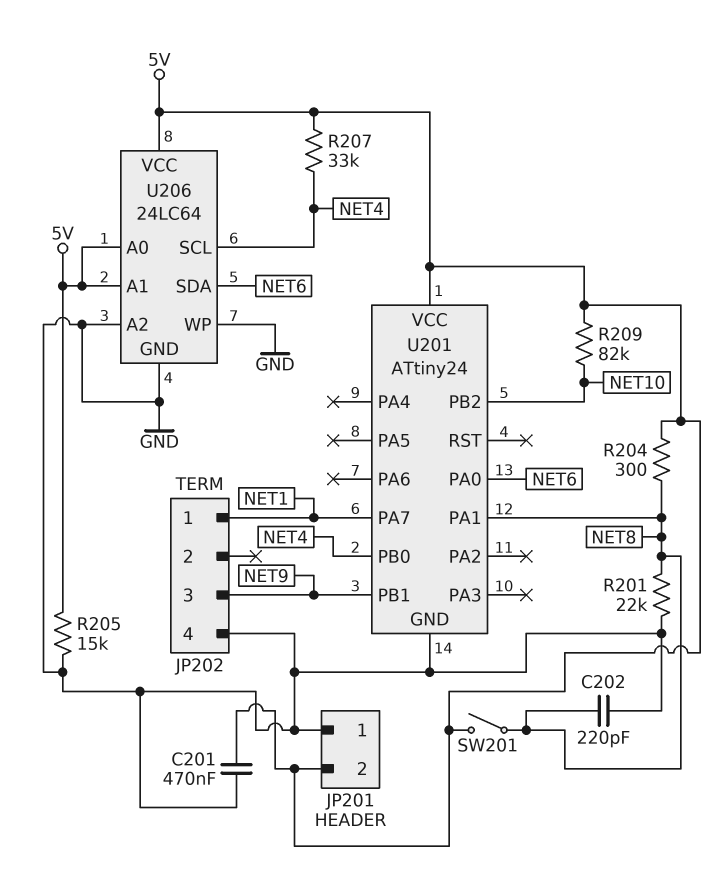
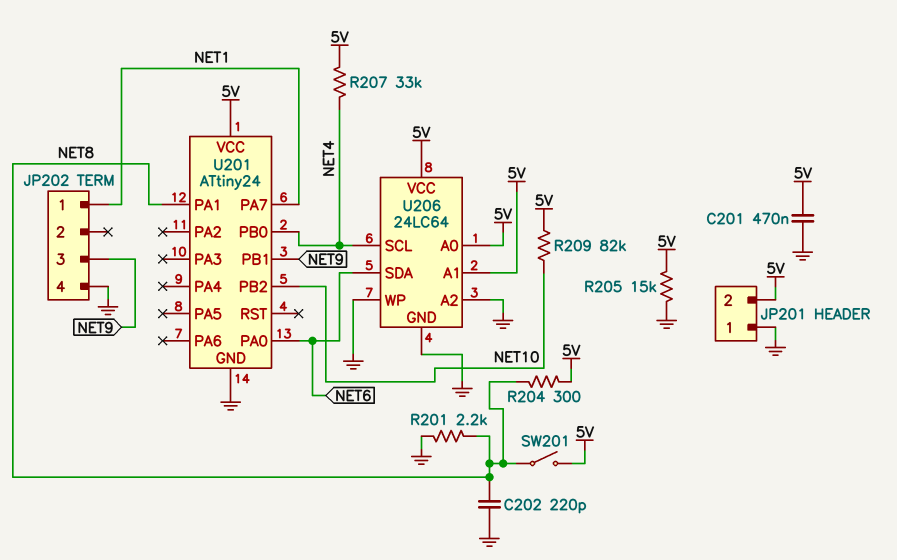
R201: 22k (GND, NET8) -> 2.2k (GND, NET8)

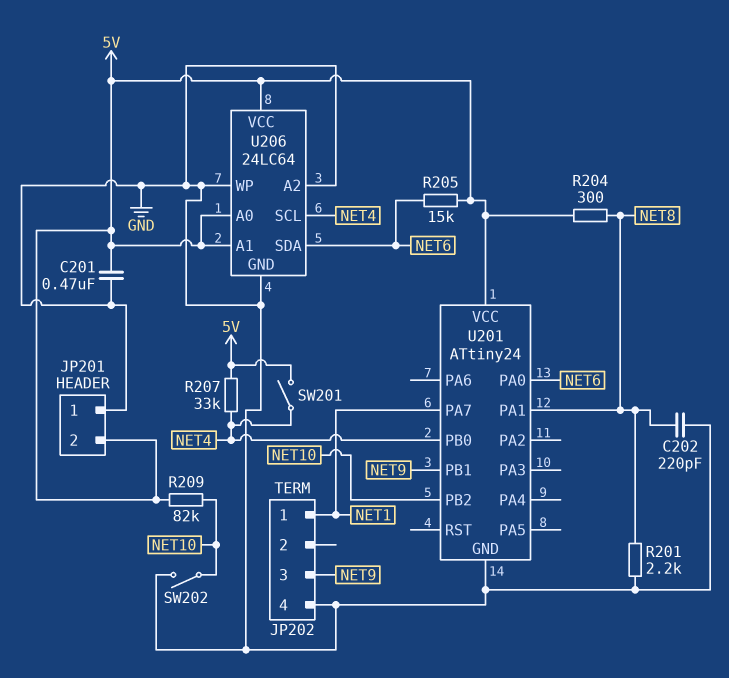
R205: 15k (5V, GND) -> 15k (5V, NET6)
SW201: switch (5V, NET8) -> switch (5V, NET4)
SW202: none -> switch (GND, NET10)

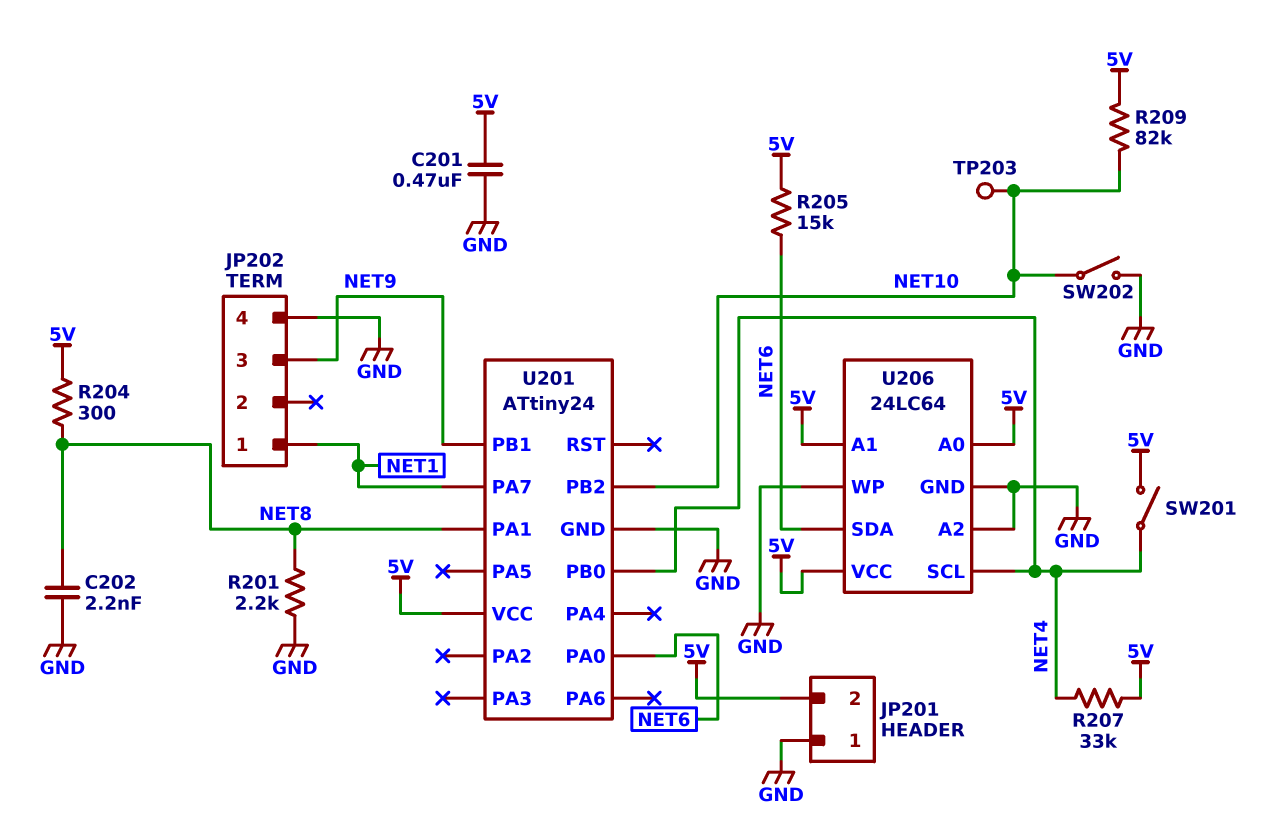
C202: 220pF (GND, NET8) -> 2.2nF (GND, NET8)
TP203: none -> test point (NET10)

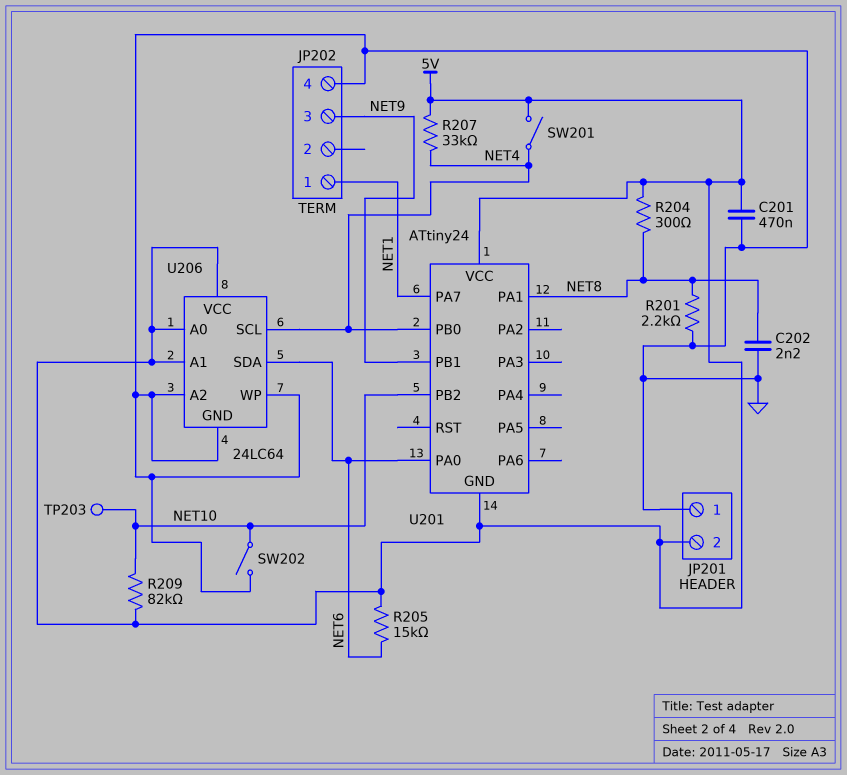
U201 pin GND: GND -> 5V

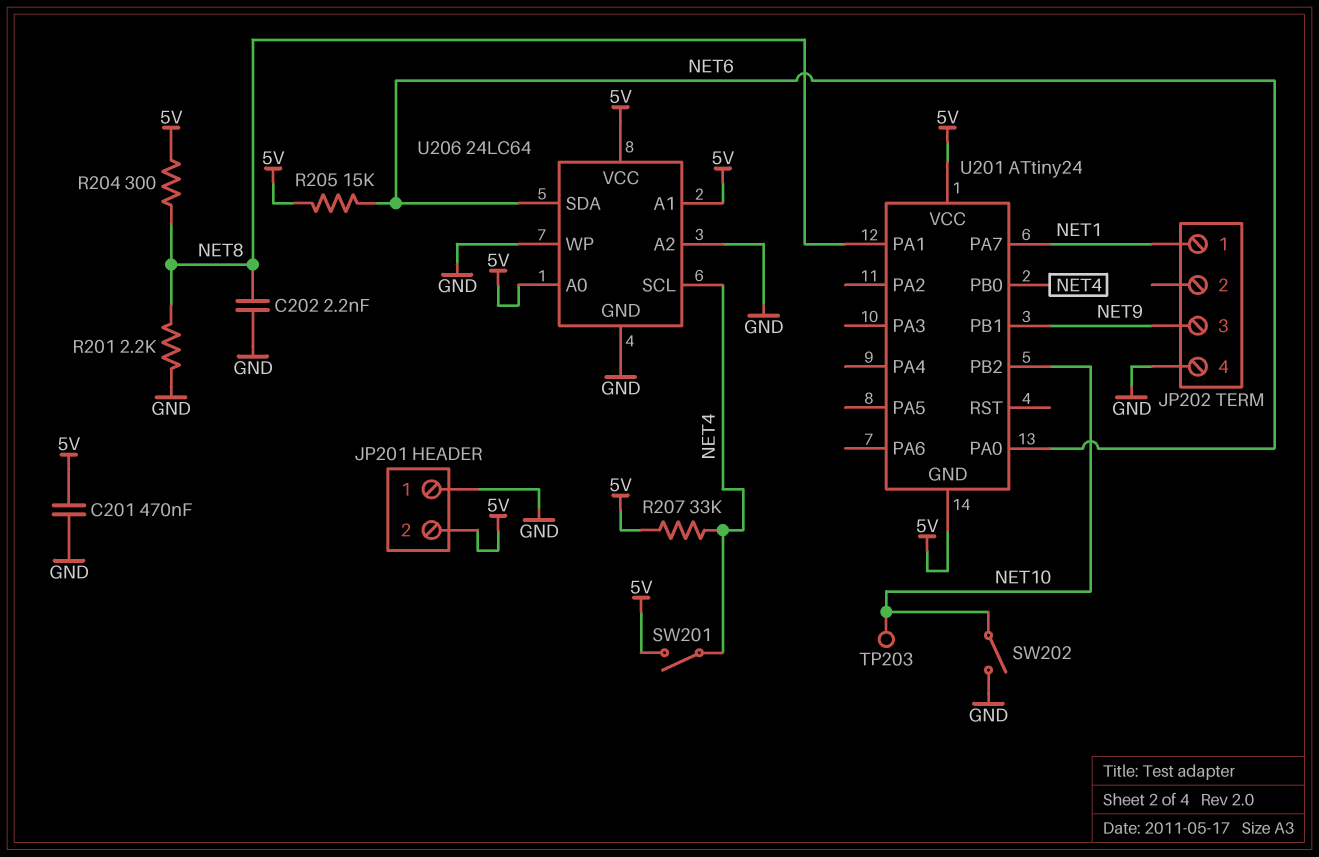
R209: 82k (5V, NET10) -> none

